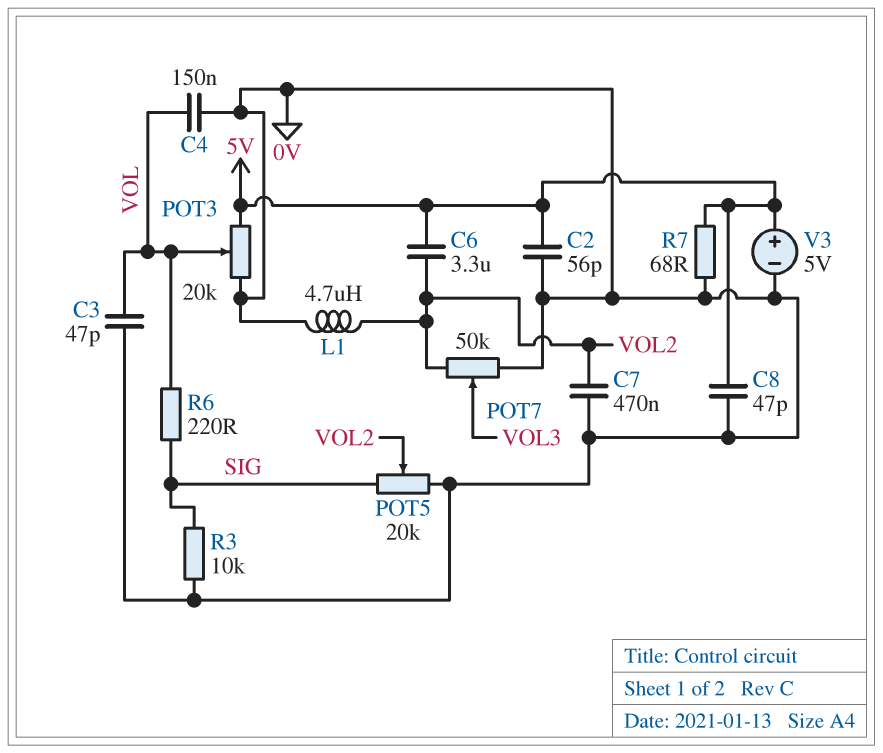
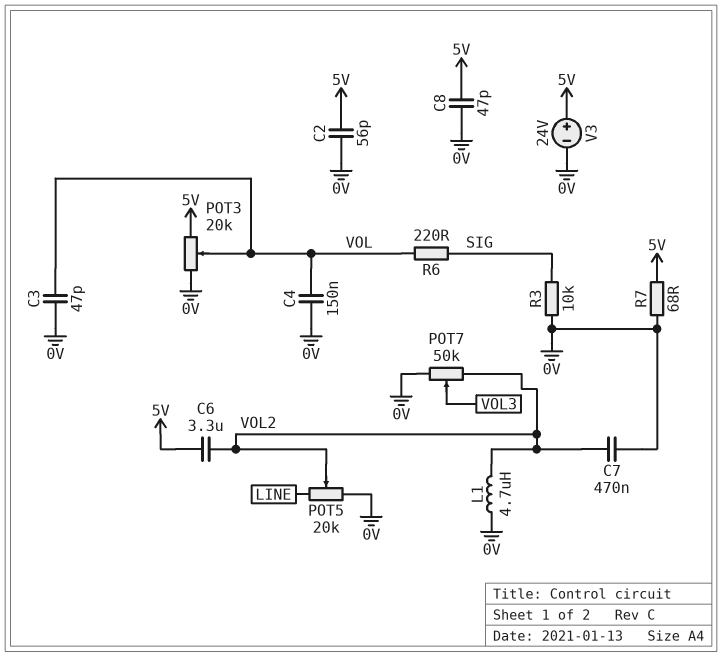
POT5: 20k (0V, SIG, wiper VOL2) -> 20k (0V, LINE, wiper VOL2)
V3: 5V (plus 5V, minus 0V) -> 24V (plus 5V, minus 0V)

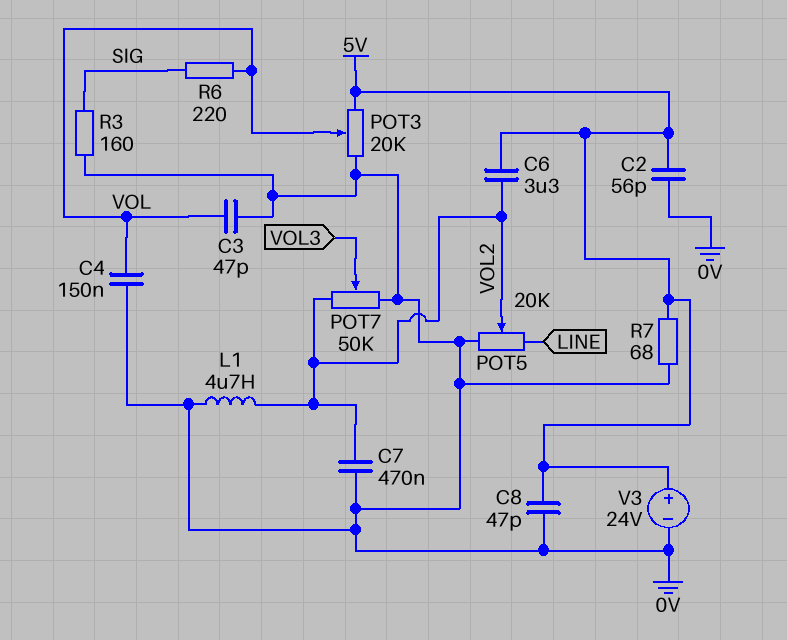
R3: 10k (0V, SIG) -> 160 (0V, SIG)

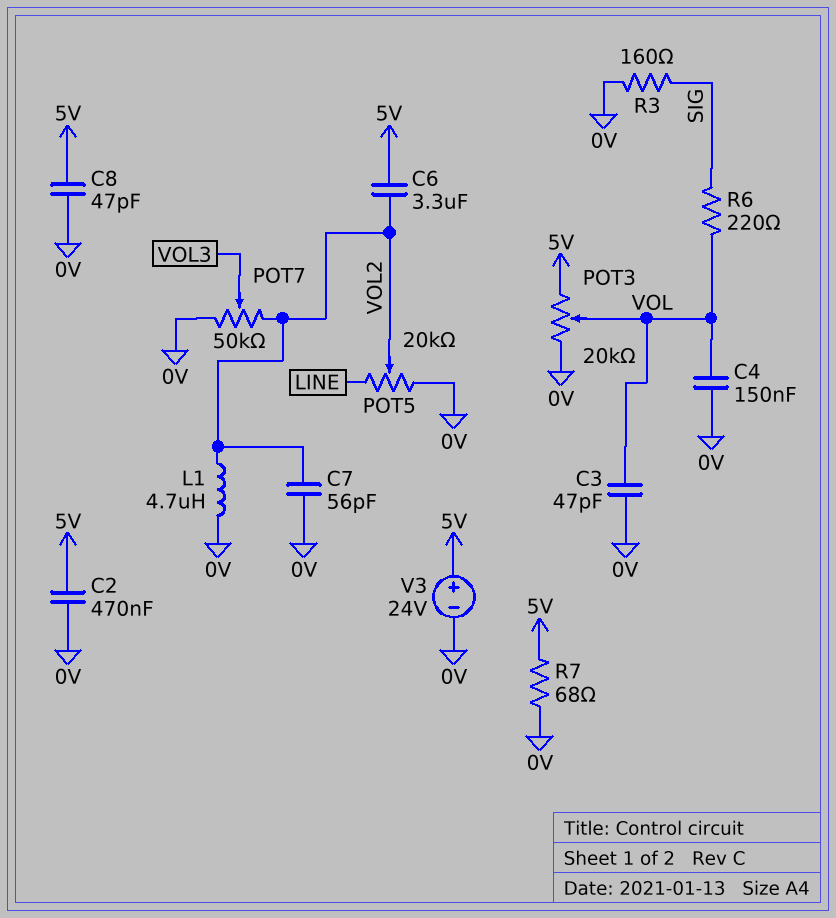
C2: 56pF (0V, 5V) -> 470nF (0V, 5V)
C7: 470nF (0V, VOL2) -> 56pF (0V, VOL2)

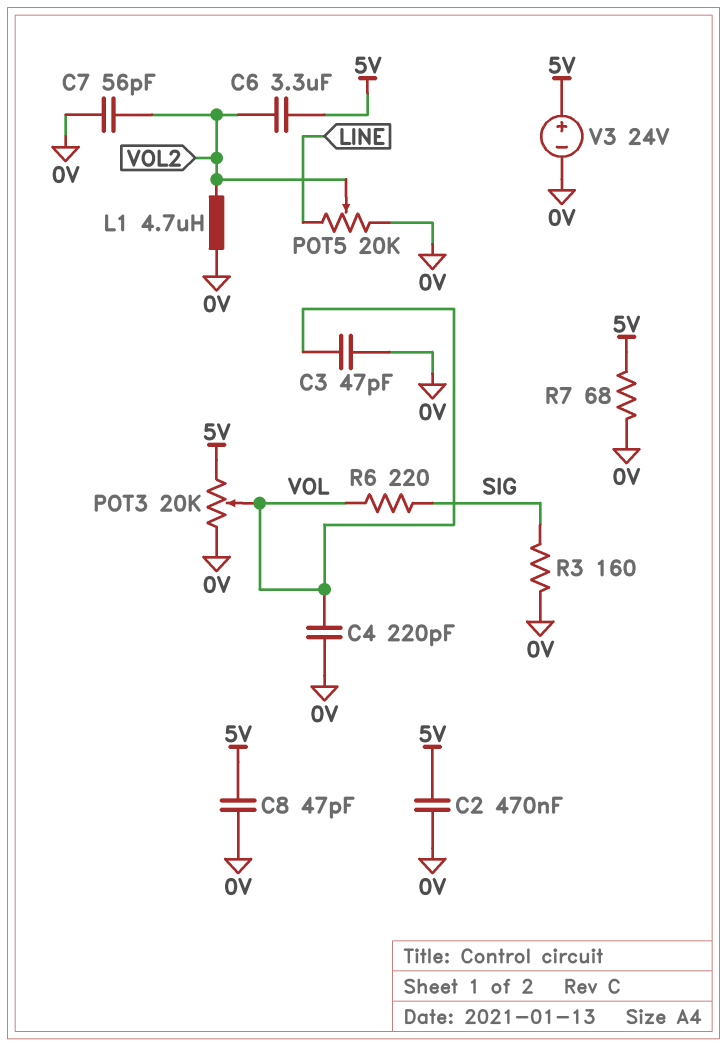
C4: 150nF (0V, VOL) -> 220pF (0V, VOL)
POT7: 50k (0V, VOL2, wiper VOL3) -> none

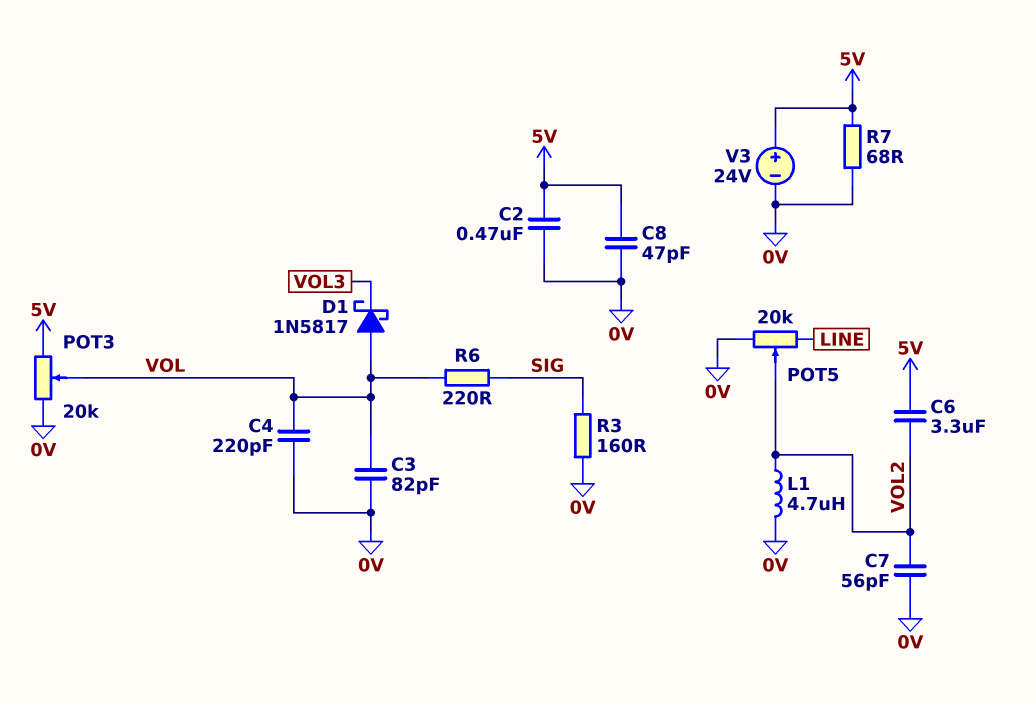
C3: 47pF (0V, VOL) -> 82pF (0V, VOL)
D1: none -> schottky 1N5817 (A VOL, K VOL3)

